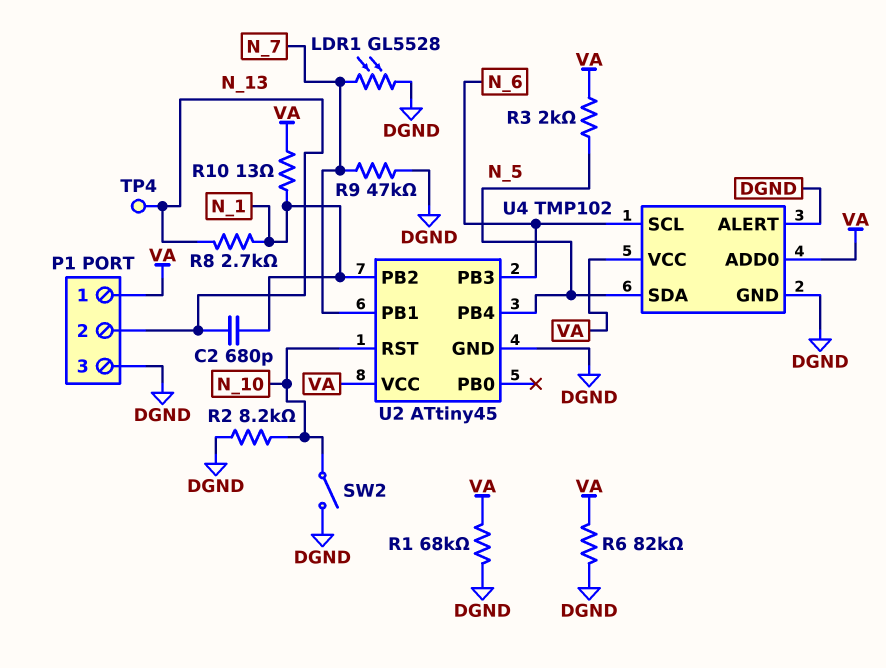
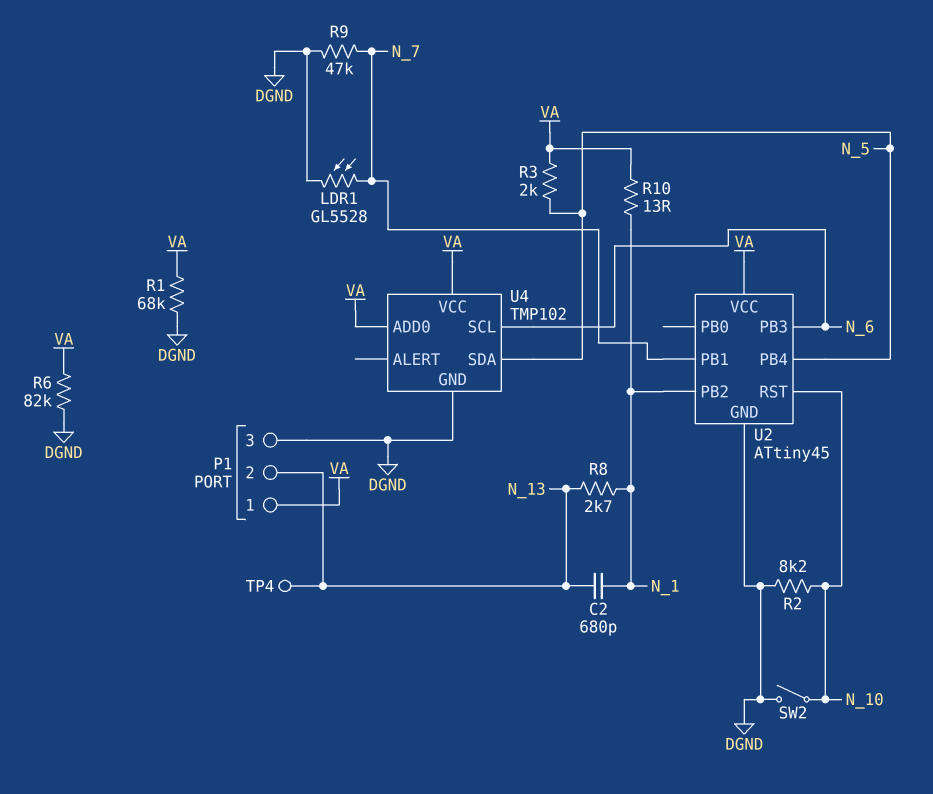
U4 pin ALERT: DGND -> none

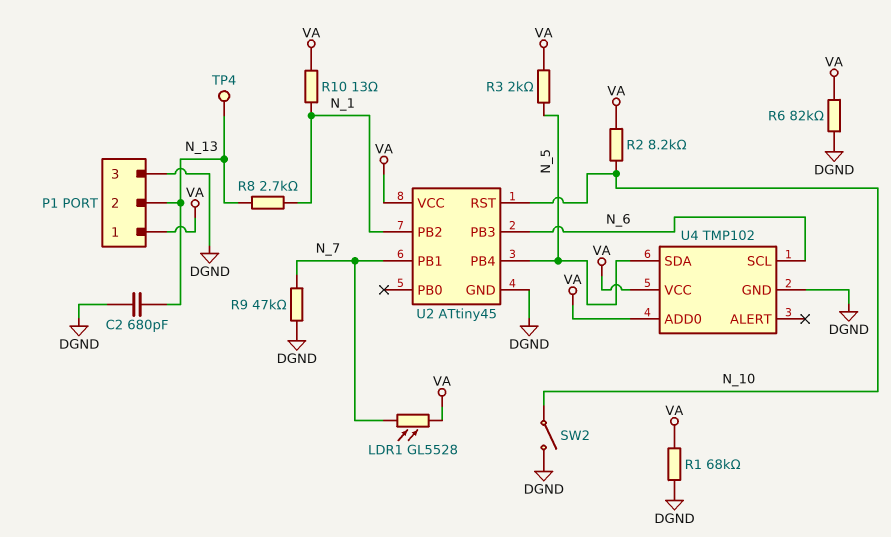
C2: 680pF (N_1, N_13) -> 680pF (DGND, N_13)
LDR1: GL5528 (DGND, N_7) -> GL5528 (N_7, VA)
R2: 8.2k (DGND, N_10) -> 8.2k (N_10, VA)

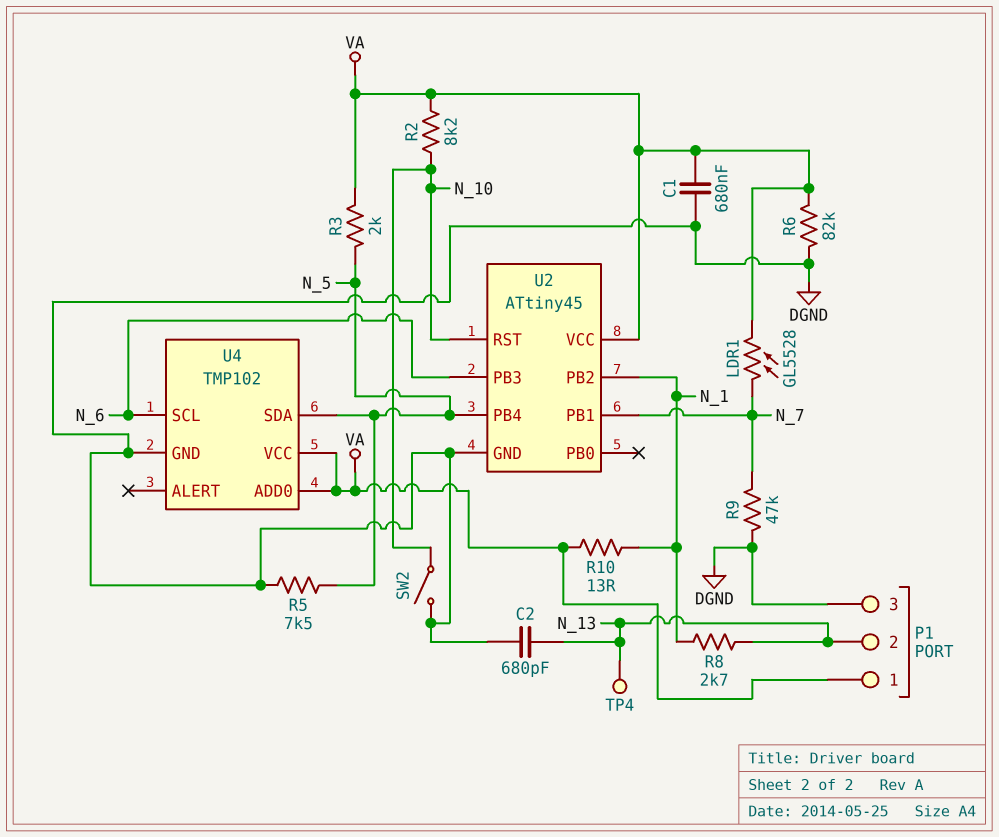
C1: none -> 680nF (DGND, VA)
R1: 68k (DGND, VA) -> none
R5: none -> 7.5k (DGND, N_5)

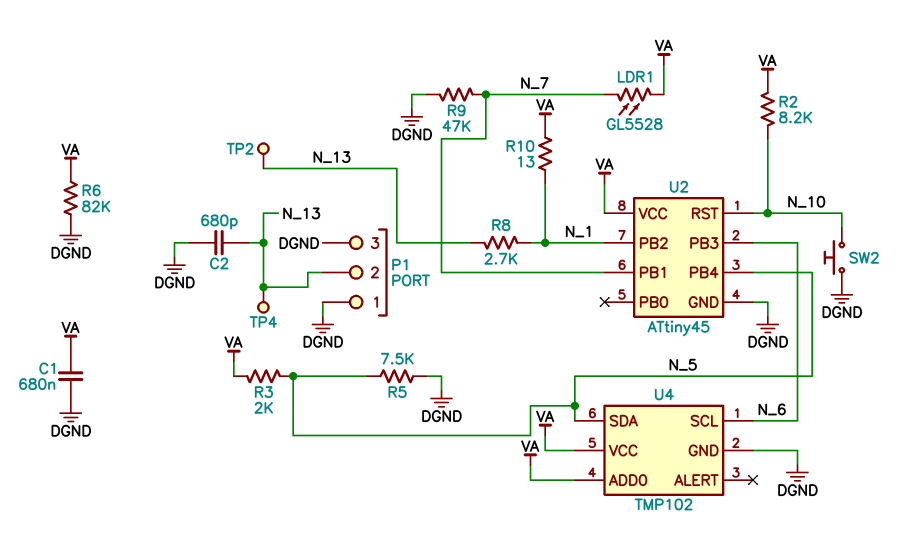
P1 pin 1: VA -> DGND
SW2: switch (DGND, N_10) -> button (DGND, N_10)
TP2: none -> test point (N_13)

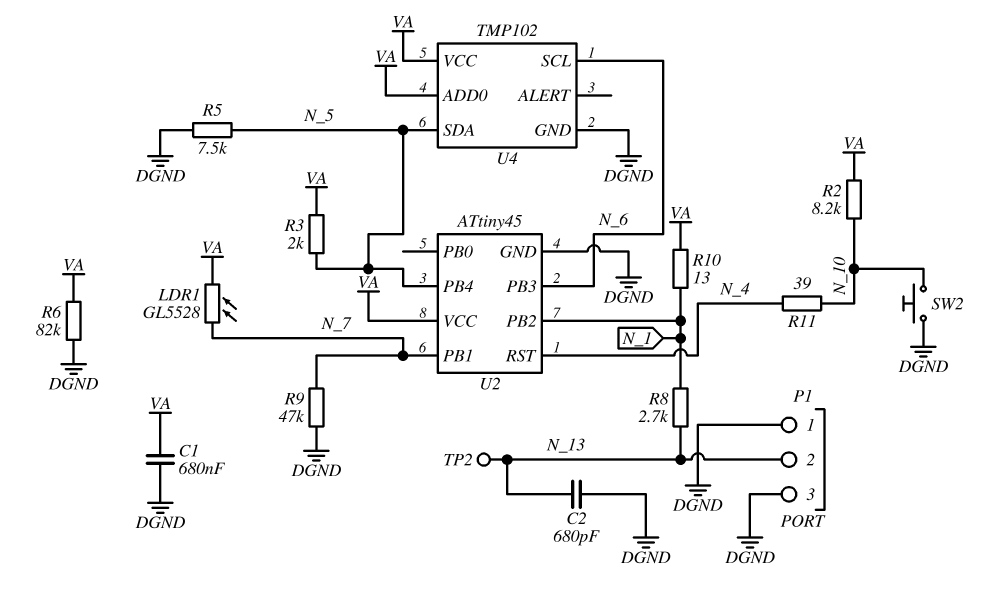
R11: none -> 39 (N_4, N_10)
TP4: test point (N_13) -> none
U2 pin RST: N_10 -> N_4

